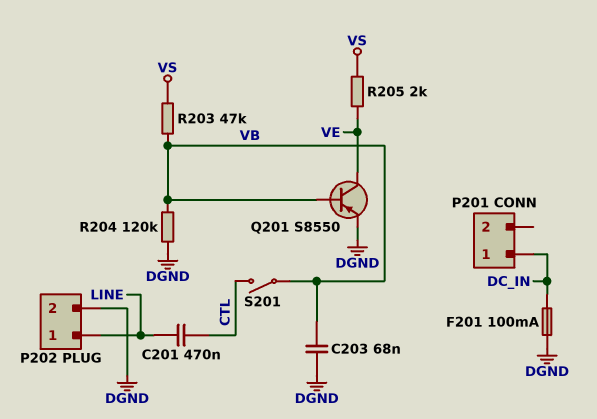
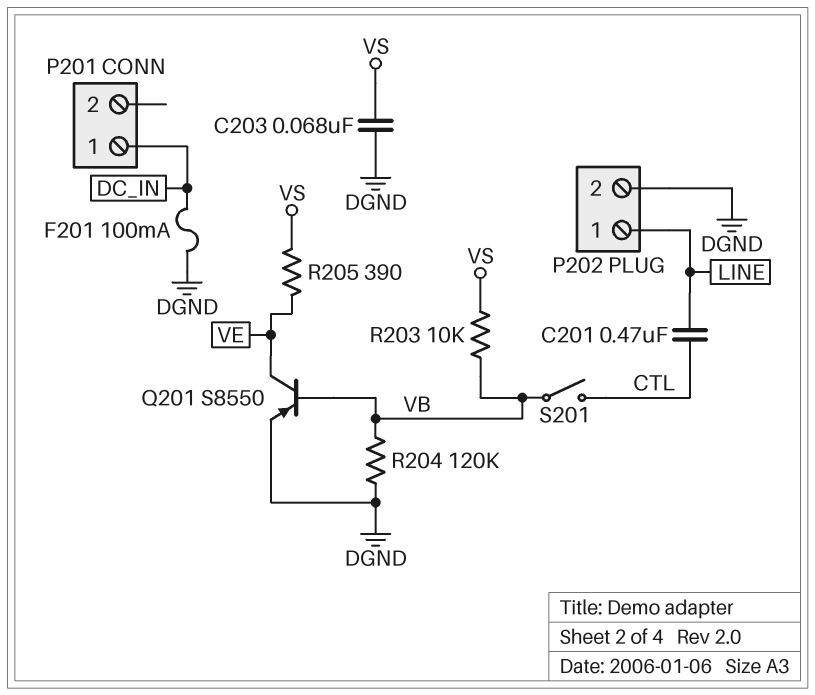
C203: 68nF (DGND, VB) -> 68nF (DGND, VS)
R203: 47k (VB, VS) -> 10k (VB, VS)
R205: 2k (VE, VS) -> 390 (VE, VS)

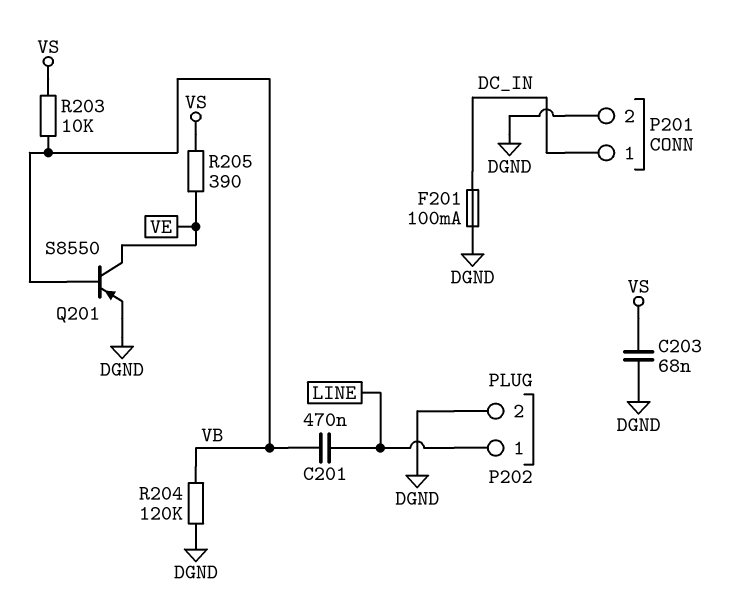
C201: 470nF (CTL, LINE) -> 470nF (LINE, VB)
P201 pin 2: none -> DGND
S201: switch (CTL, VB) -> none

